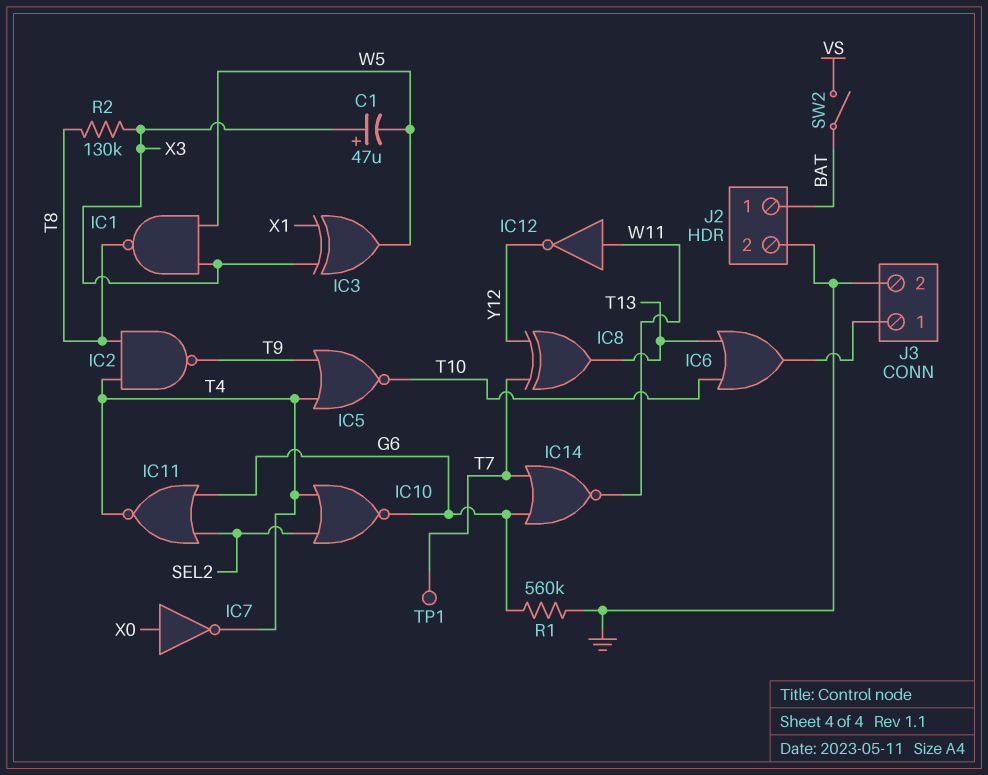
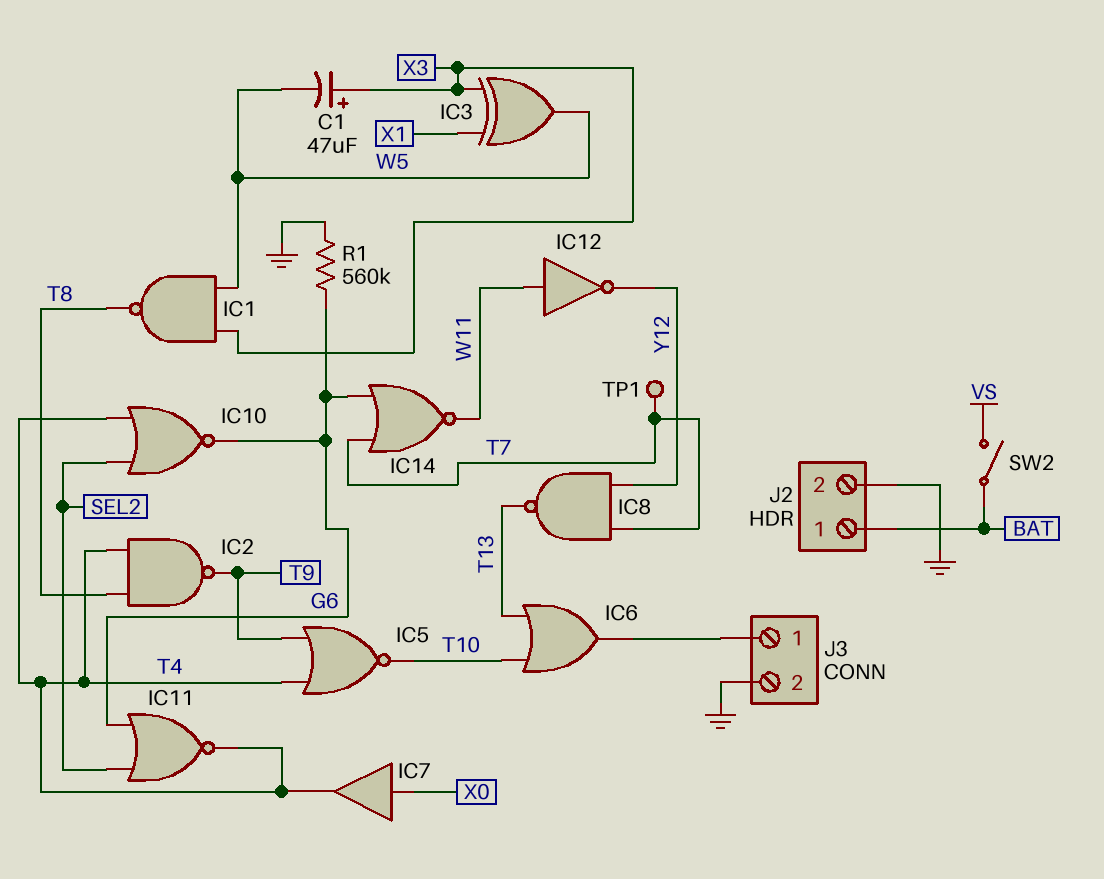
IC7: NOT (in X0, out T4) -> buffer (in X0, out T4)
IC8: XOR (in T7, in Y12, out T13) -> NAND (in T7, in Y12, out T13)
R2: 130k (T8, X3) -> none

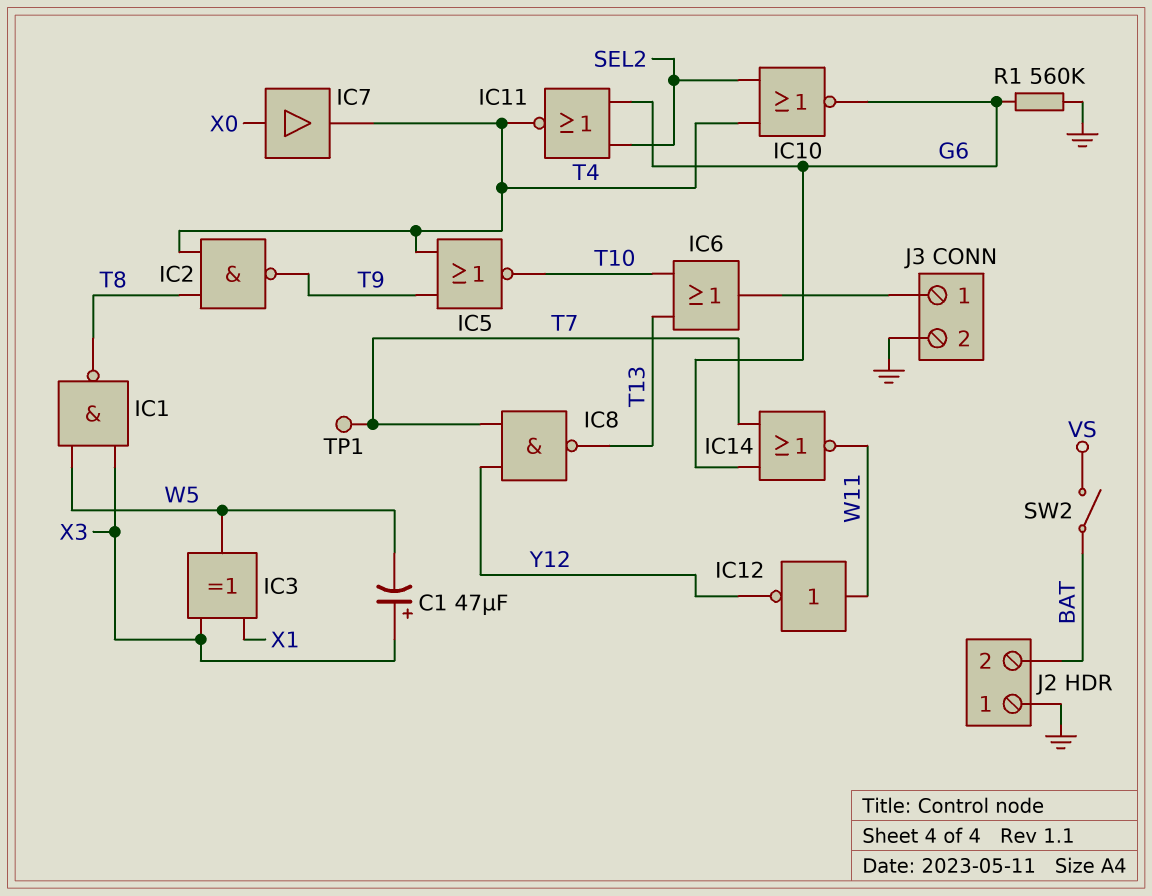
J2 pin 1: BAT -> GND
J2 pin 2: GND -> BAT

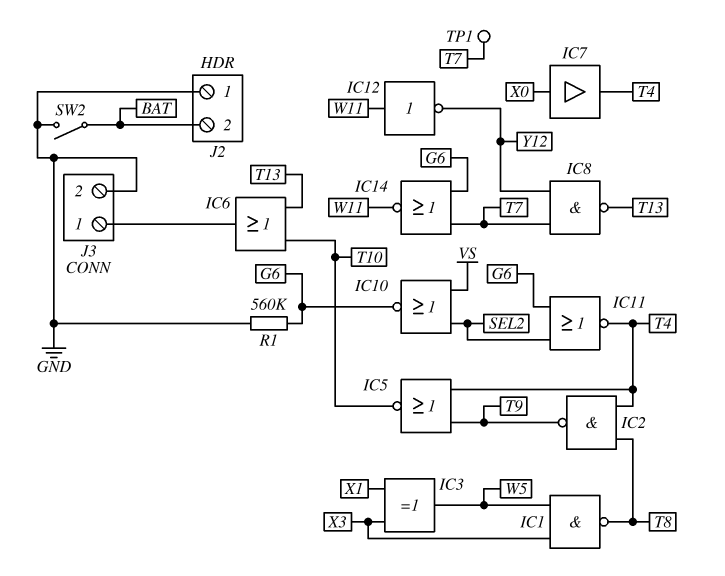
C1: 47uF (plus X3, minus W5) -> none
IC10: NOR (in SEL2, in T4, out G6) -> NOR (in SEL2, in VS, out G6)
SW2: switch (BAT, VS) -> switch (BAT, GND)

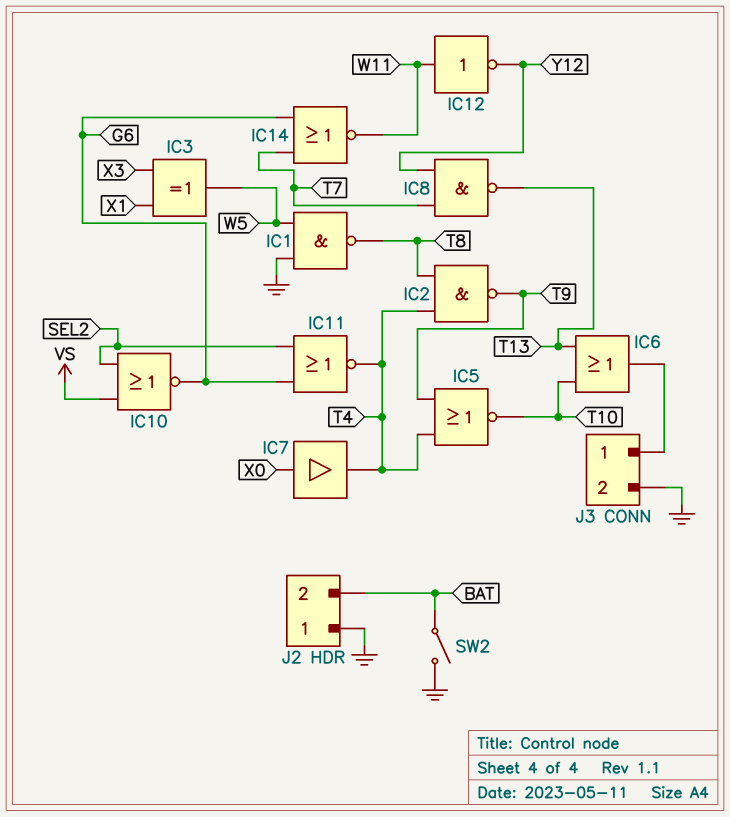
IC1: NAND (in W5, in X3, out T8) -> NAND (in GND, in W5, out T8)
R1: 560k (G6, GND) -> none
TP1: test point (T7) -> none

